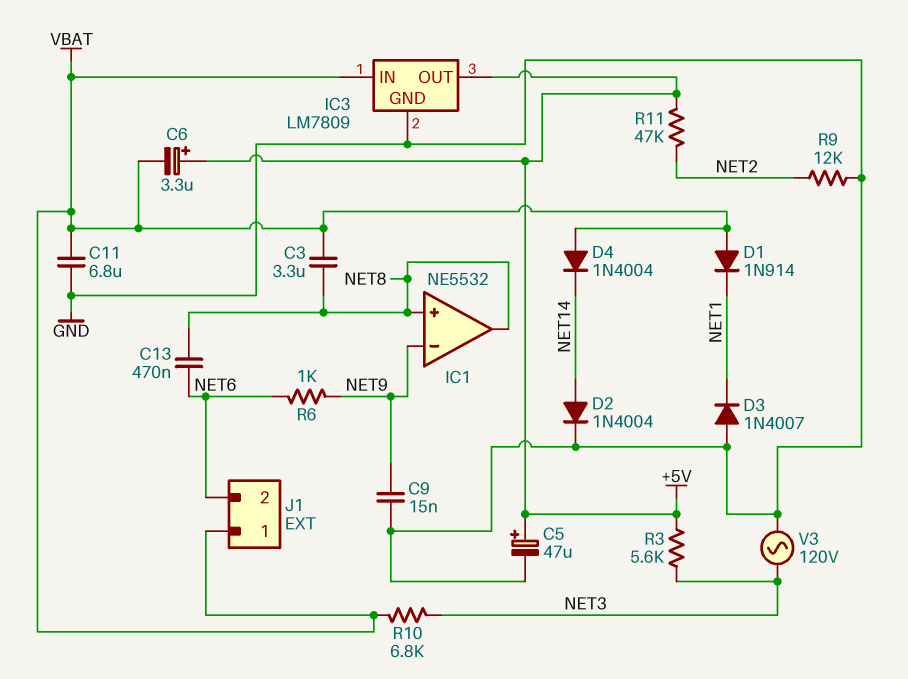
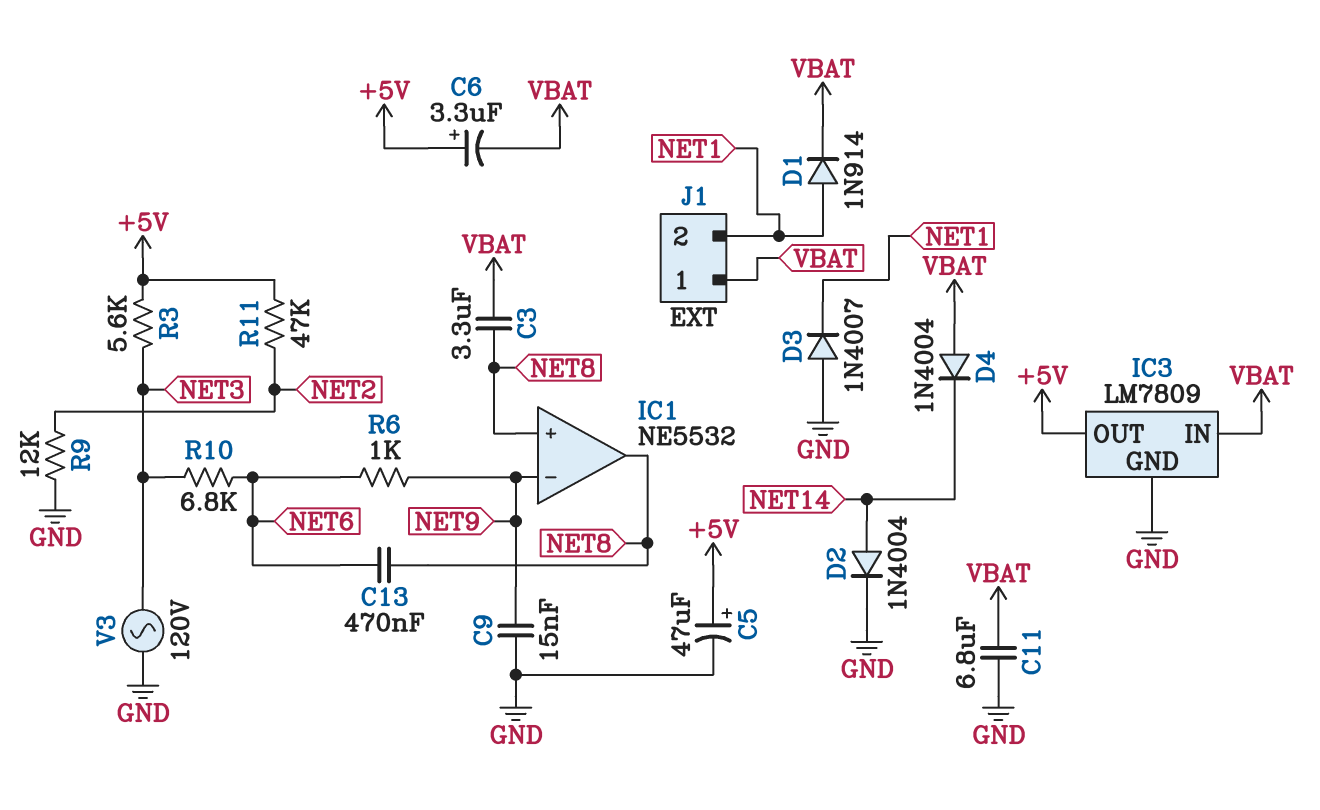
D1: diode 1N914 (A VBAT, K NET1) -> diode 1N914 (A NET1, K VBAT)
J1 pin 2: NET6 -> NET1
R10: 6.8k (NET3, VBAT) -> 6.8k (NET3, NET6)

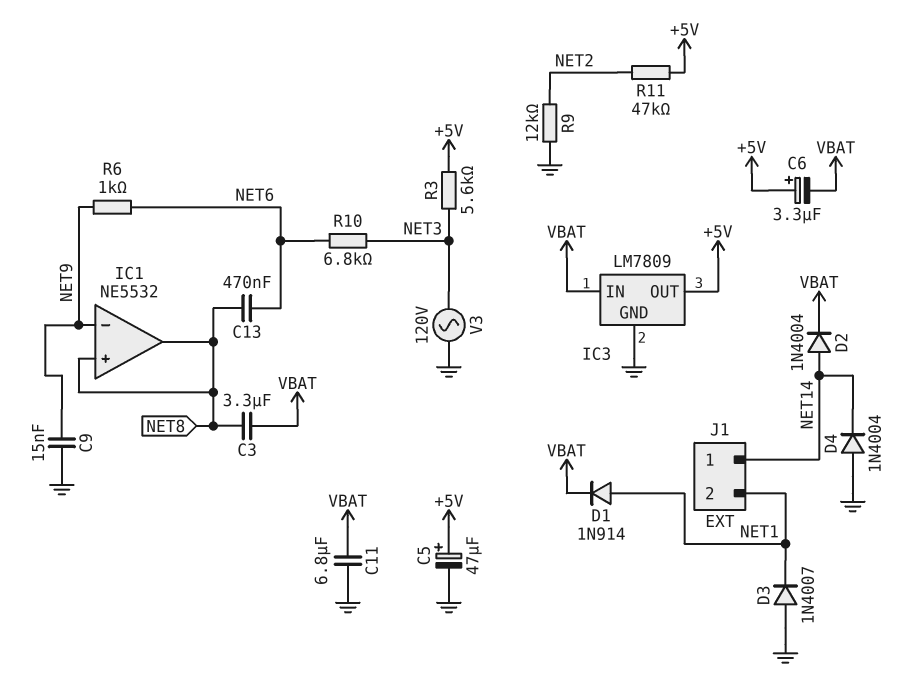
D2: diode 1N4004 (A NET14, K GND) -> diode 1N4004 (A NET14, K VBAT)
D4: diode 1N4004 (A VBAT, K NET14) -> diode 1N4004 (A GND, K NET14)
J1 pin 1: VBAT -> NET14

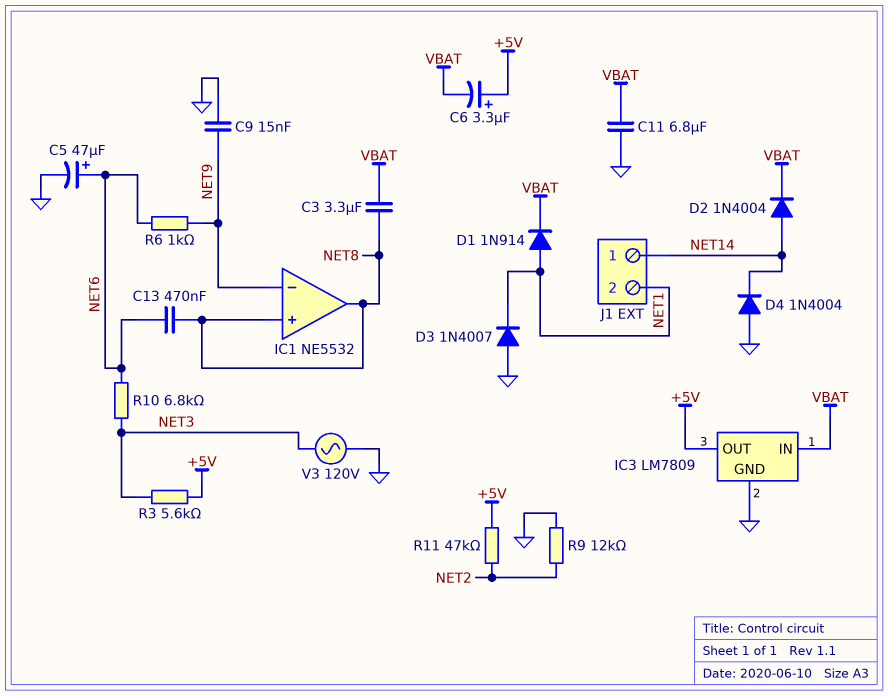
C5: 47uF (plus +5V, minus GND) -> 47uF (plus NET6, minus GND)

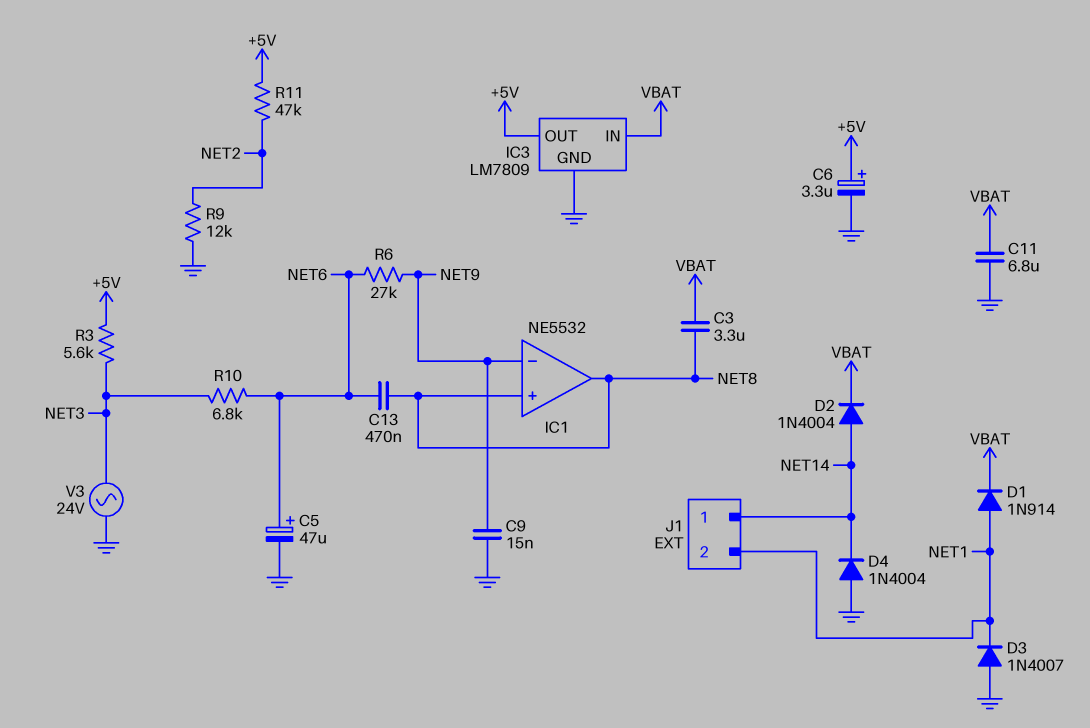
C6: 3.3uF (plus +5V, minus VBAT) -> 3.3uF (plus +5V, minus GND)
R6: 1k (NET6, NET9) -> 27k (NET6, NET9)
V3: AC 120V (GND, NET3) -> AC 24V (GND, NET3)

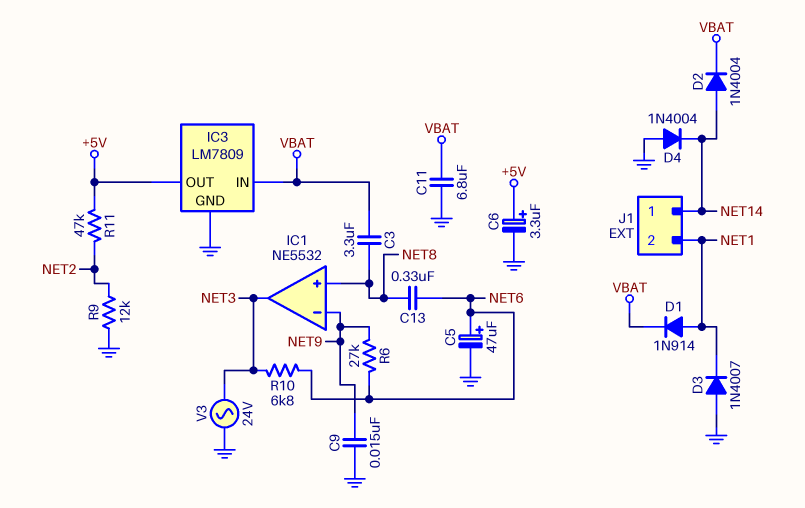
C13: 470nF (NET6, NET8) -> 330nF (NET6, NET8)
IC1 pin out: NET8 -> NET3
R3: 5.6k (+5V, NET3) -> none

